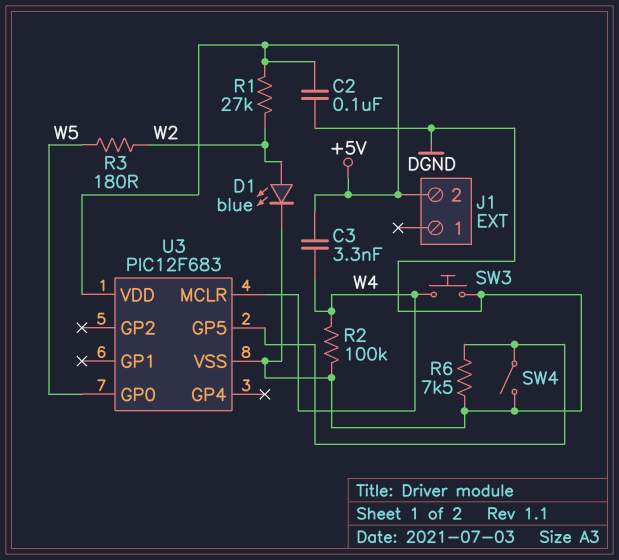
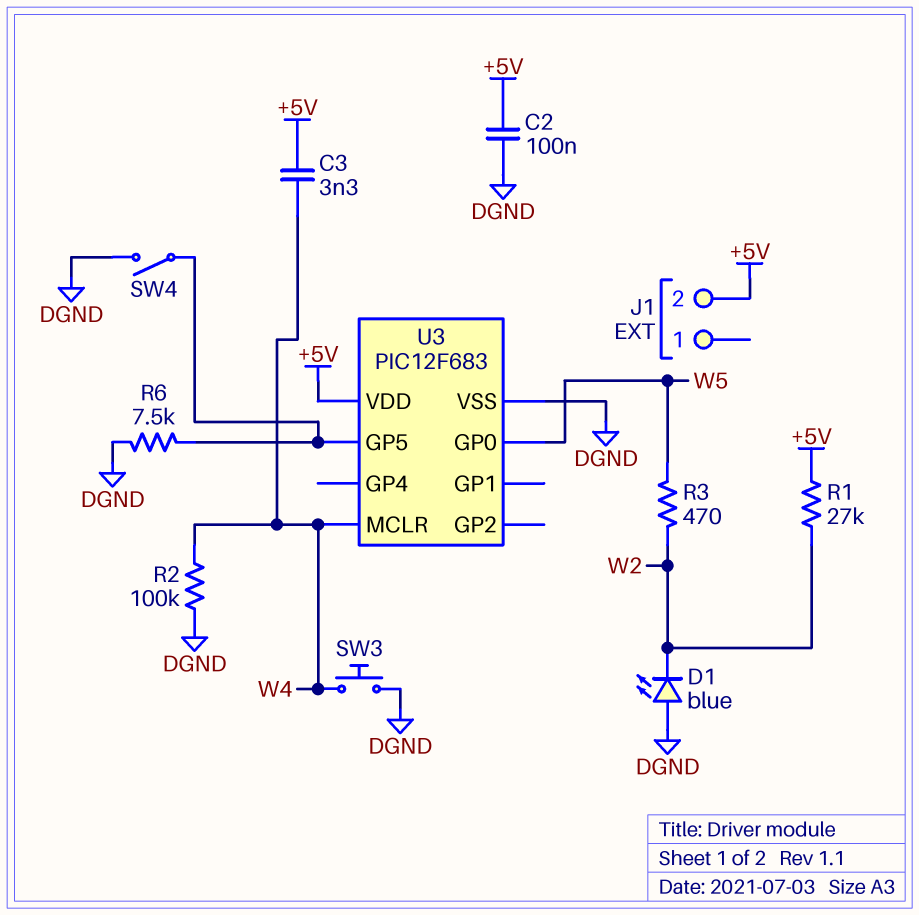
D1: LED blue (A W2, K DGND) -> LED blue (A DGND, K W2)
R3: 180 (W2, W5) -> 470 (W2, W5)

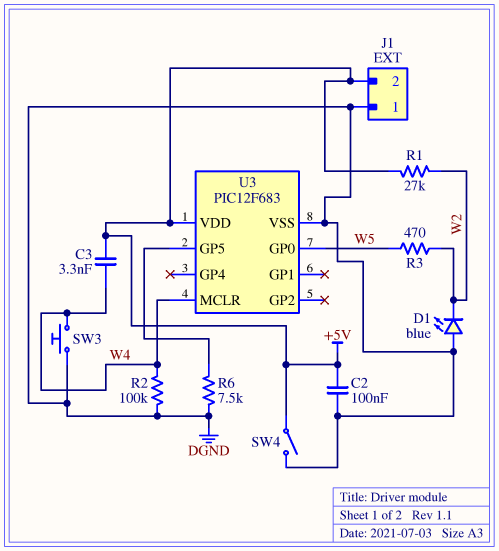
J1 pin 1: none -> DGND
SW4: switch (DGND, U3/GP5) -> switch (+5V, DGND)

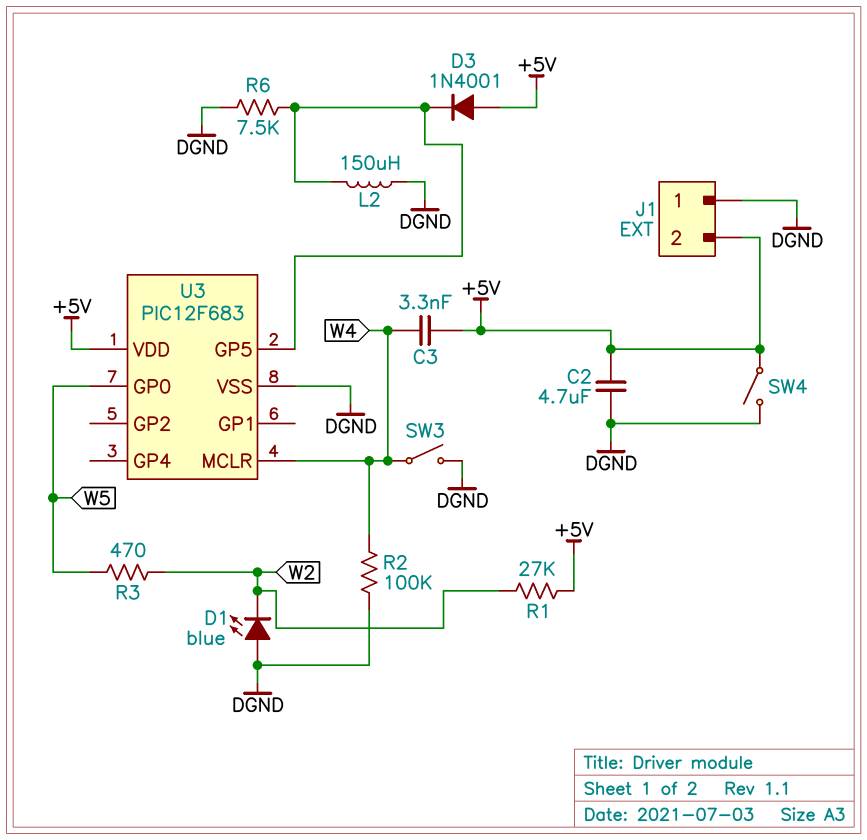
C2: 100nF (+5V, DGND) -> 4.7uF (+5V, DGND)
D3: none -> diode 1N4001 (A +5V, K U3/GP5)
L2: none -> 150uH (DGND, U3/GP5)
SW3: button (DGND, W4) -> switch (DGND, W4)

